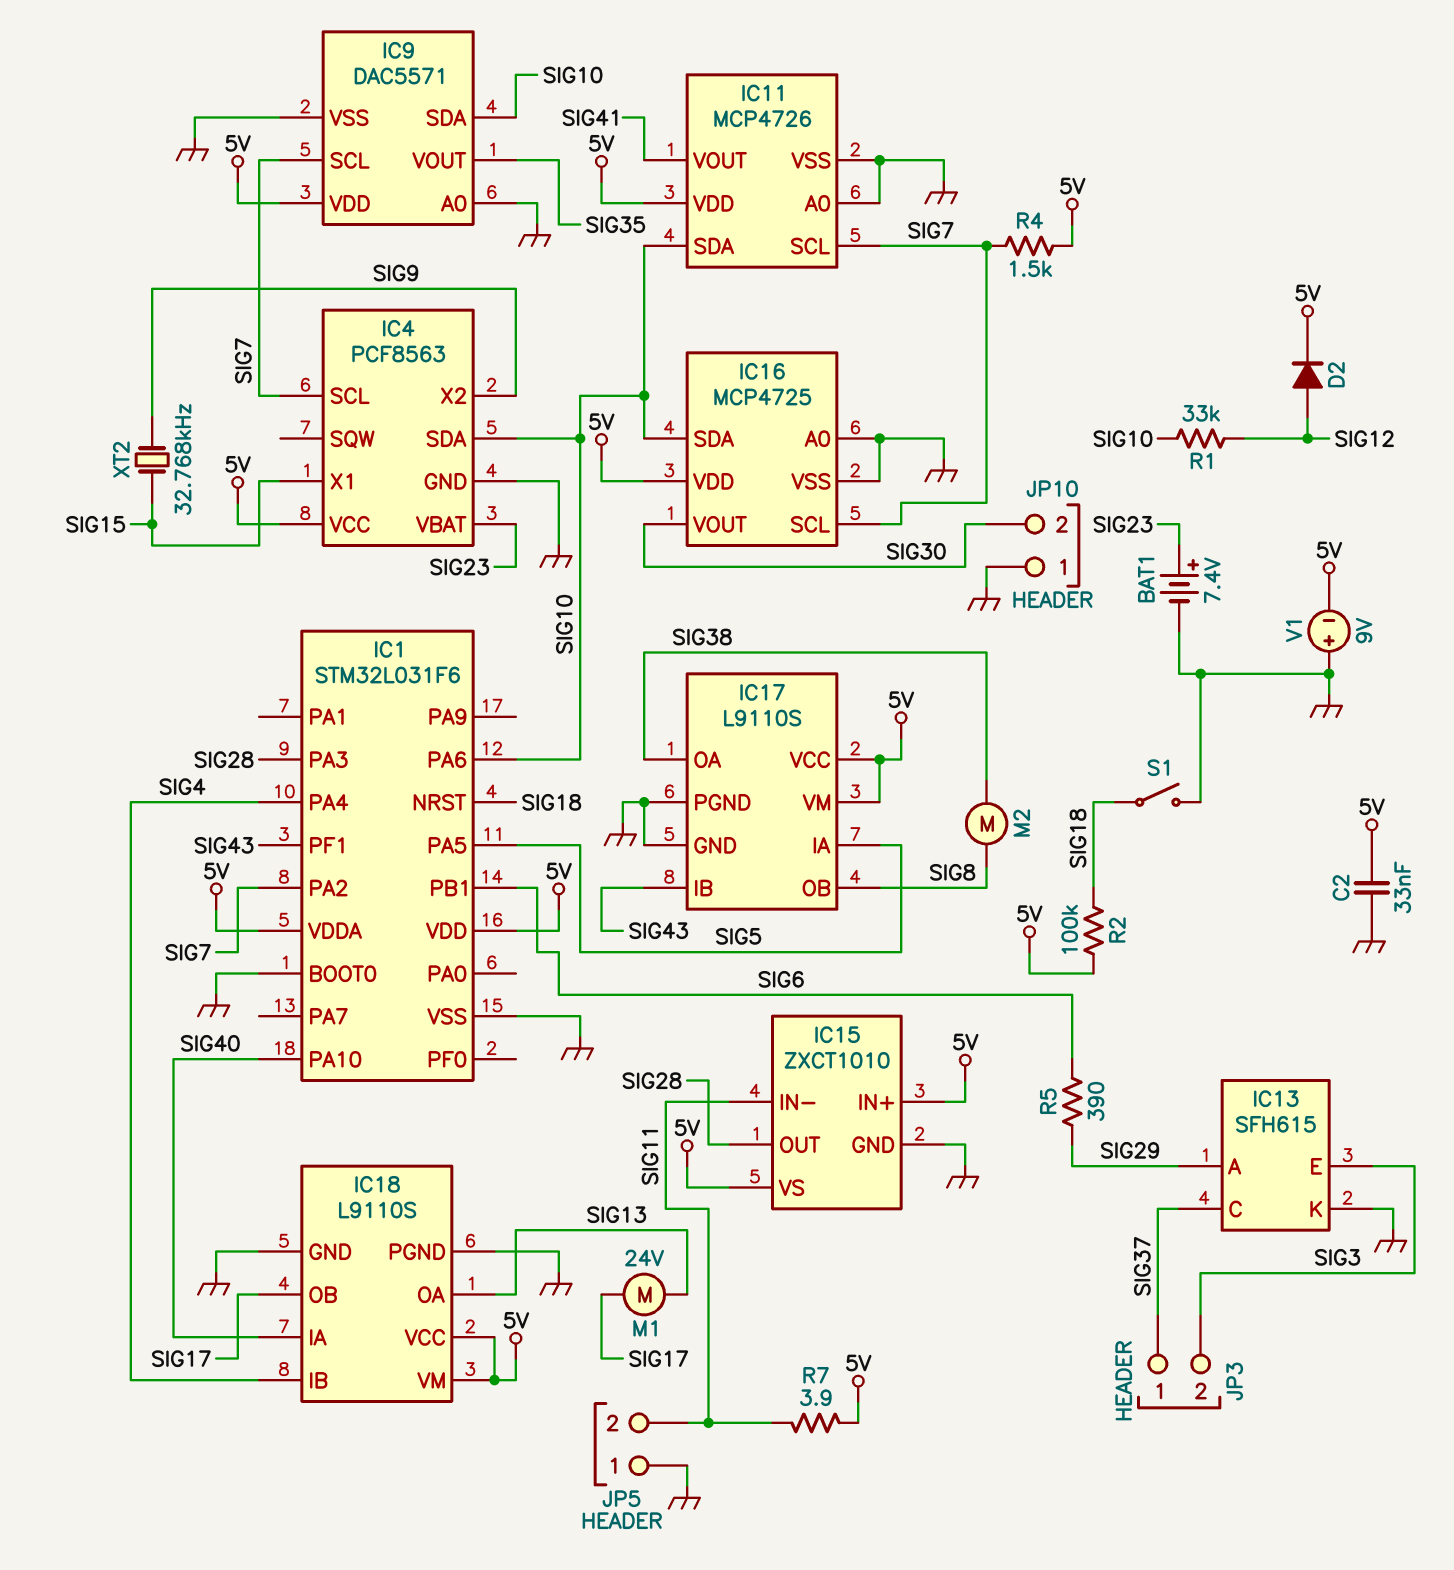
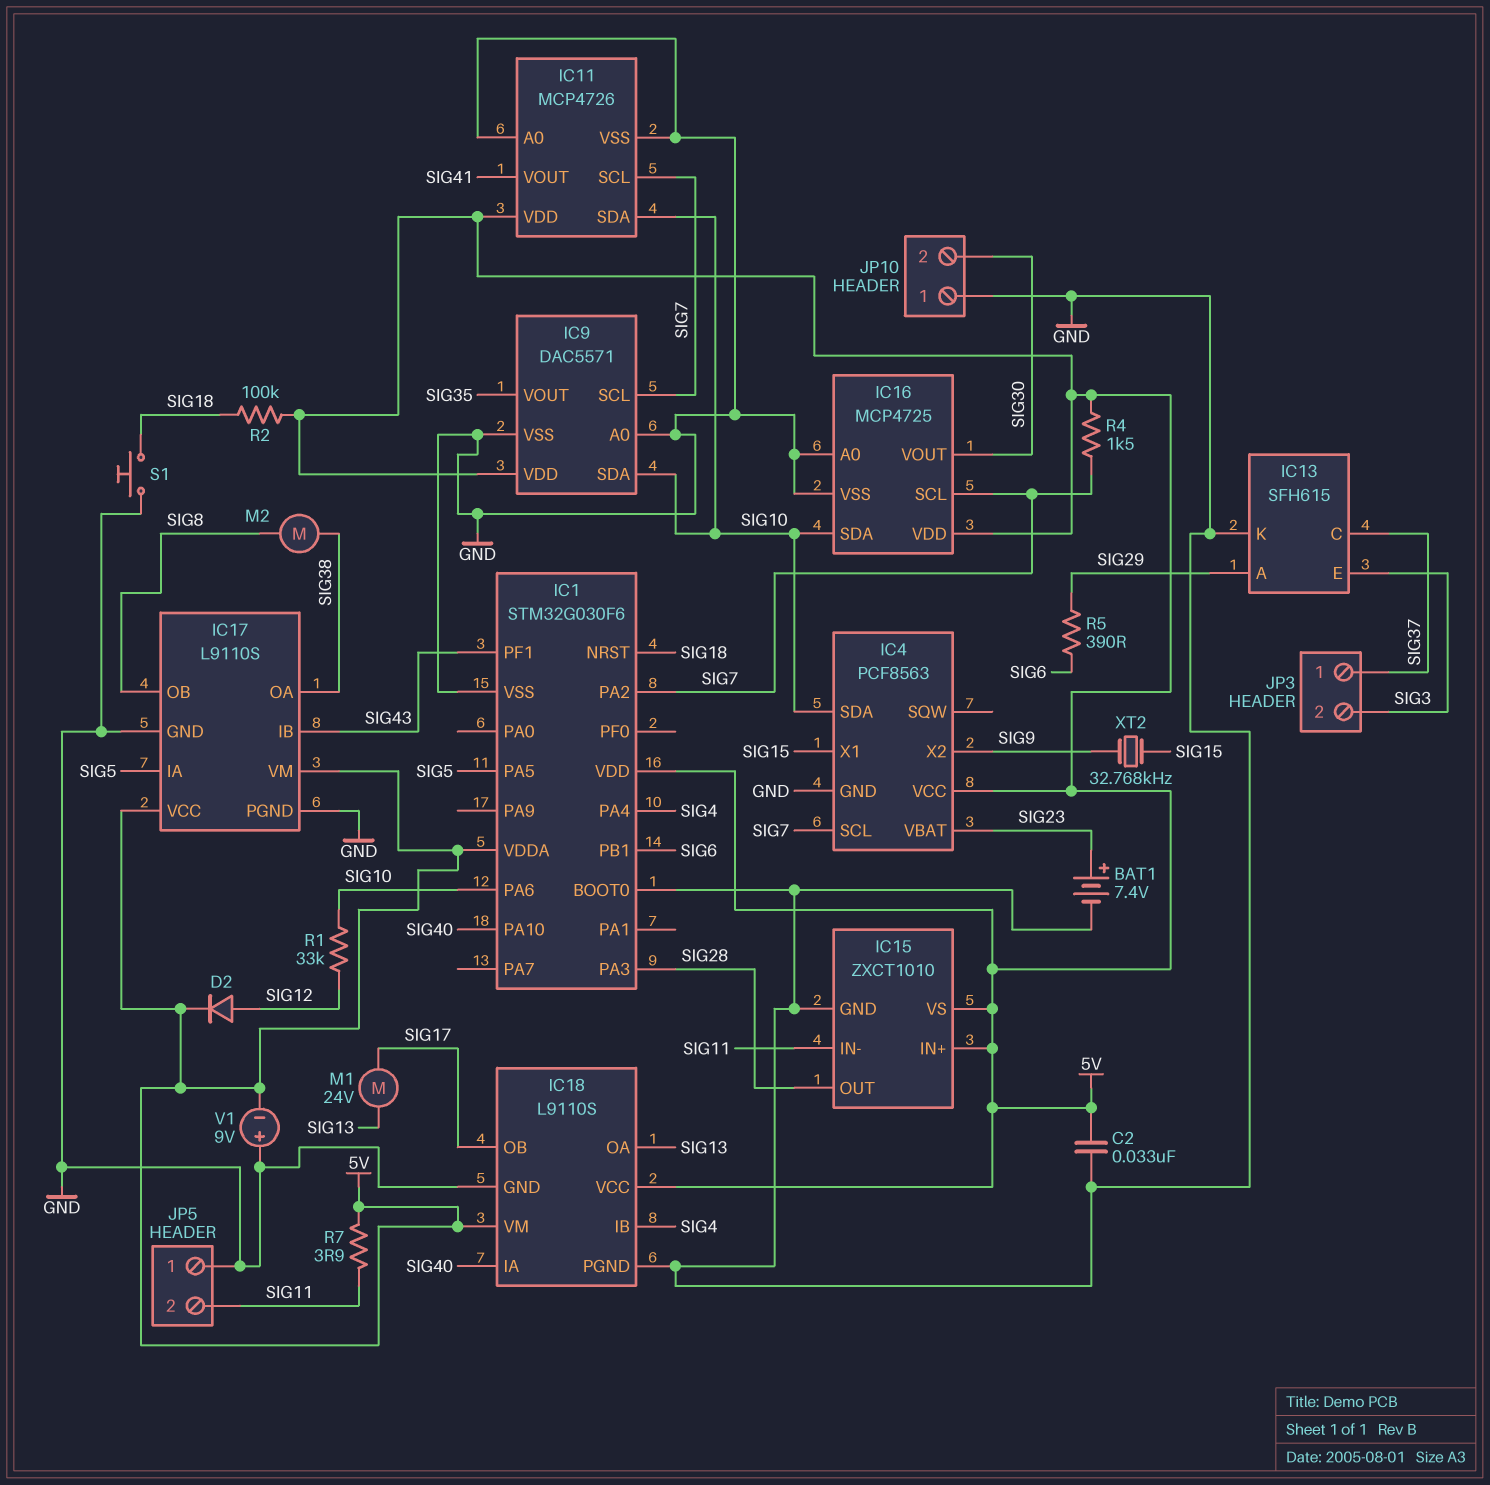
IC1: STM32L031F6 -> STM32G030F6
S1: switch (GND, SIG18) -> button (GND, SIG18)

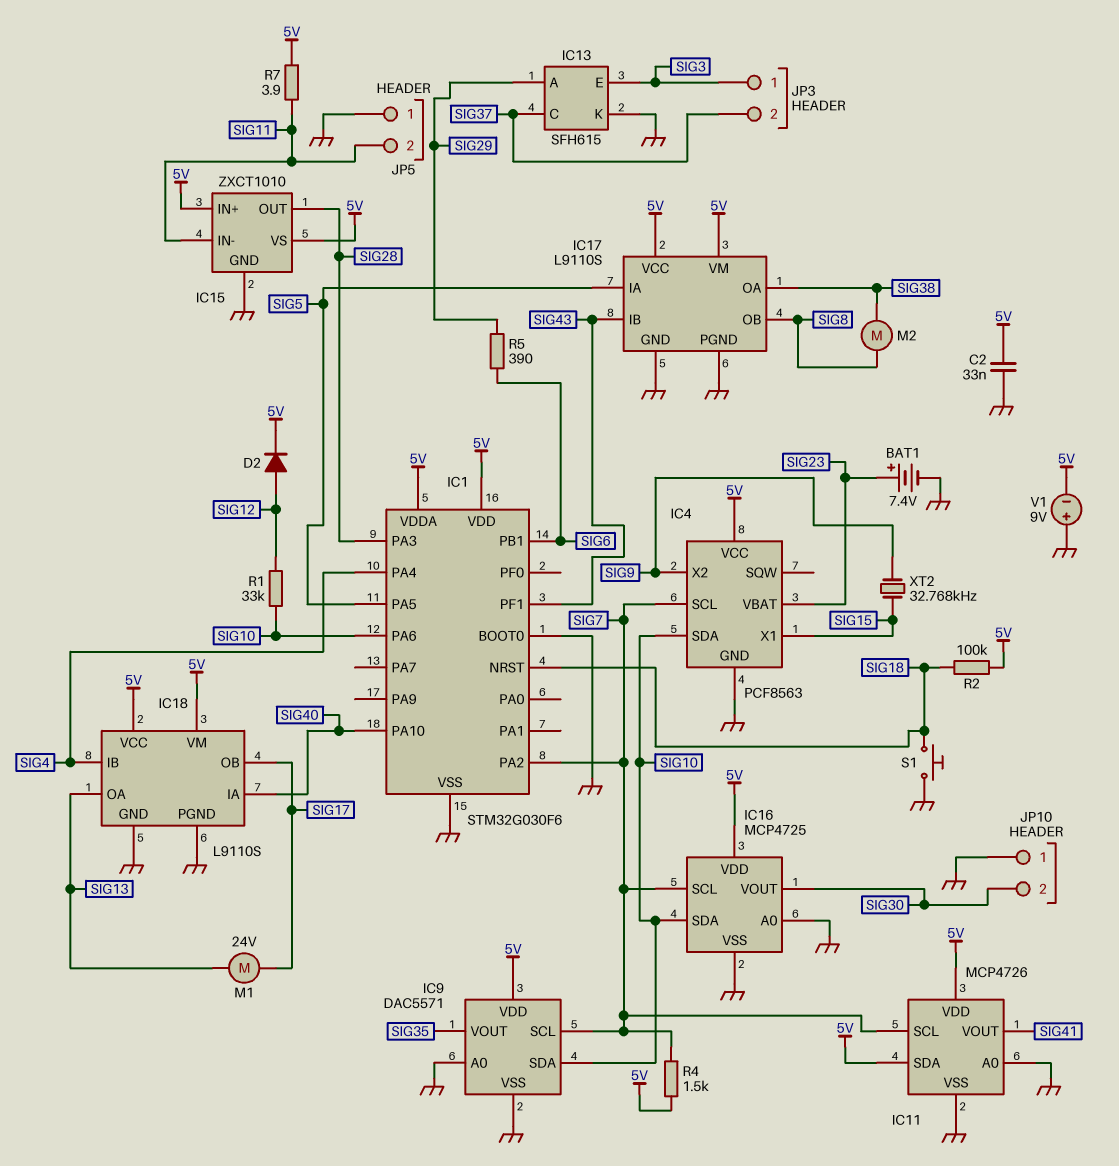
IC11 pin SDA: SIG10 -> 5V
JP3 pin 1: SIG37 -> SIG3
JP3 pin 2: SIG3 -> SIG37

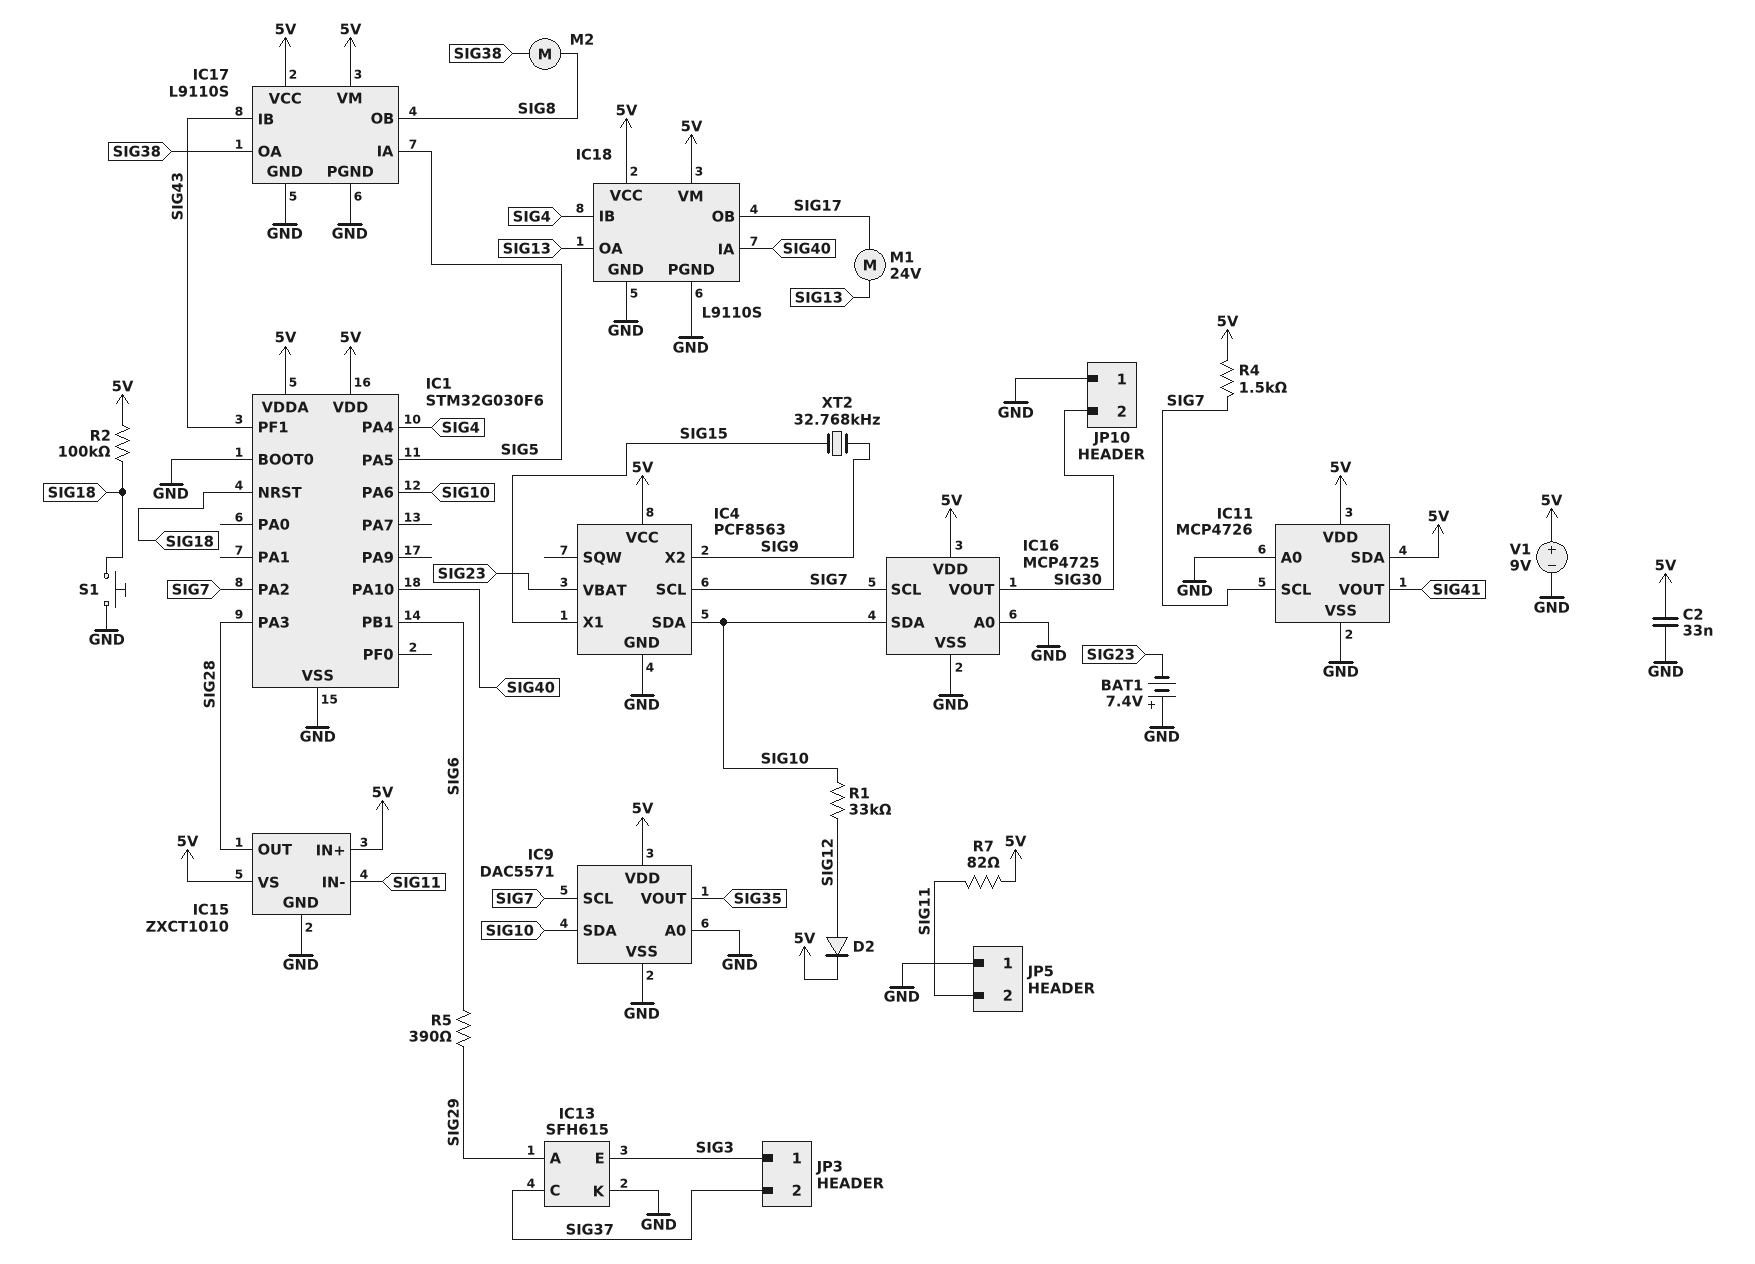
BAT1: 7.4V (plus SIG23, minus GND) -> 7.4V (plus GND, minus SIG23)
R7: 3.9 (5V, SIG11) -> 82 (5V, SIG11)
V1: 9V (plus GND, minus 5V) -> 9V (plus 5V, minus GND)

